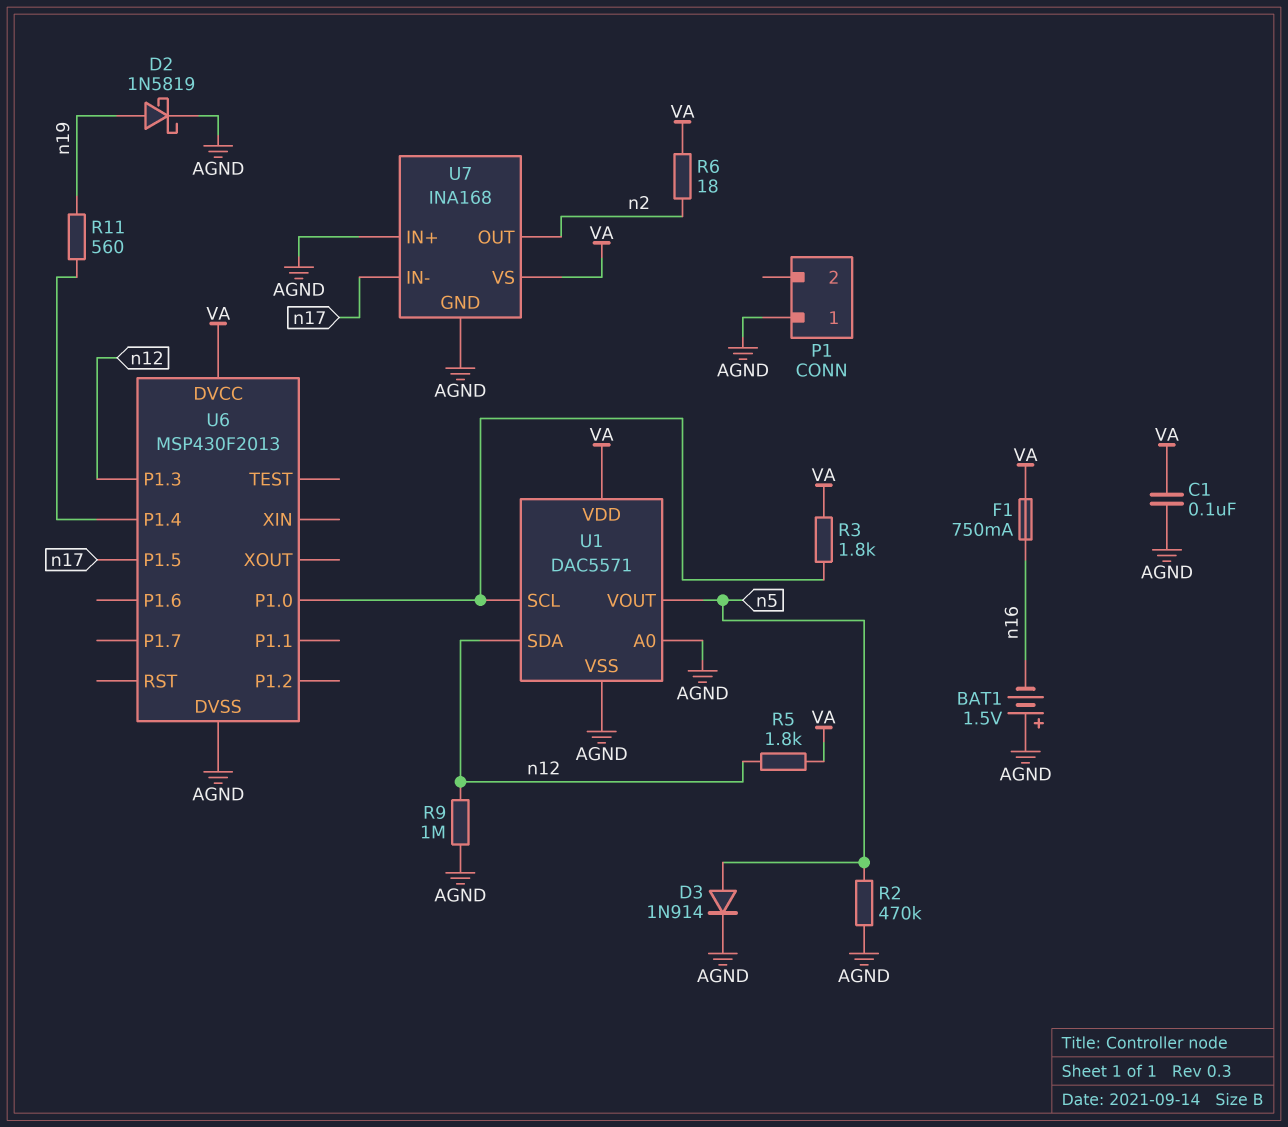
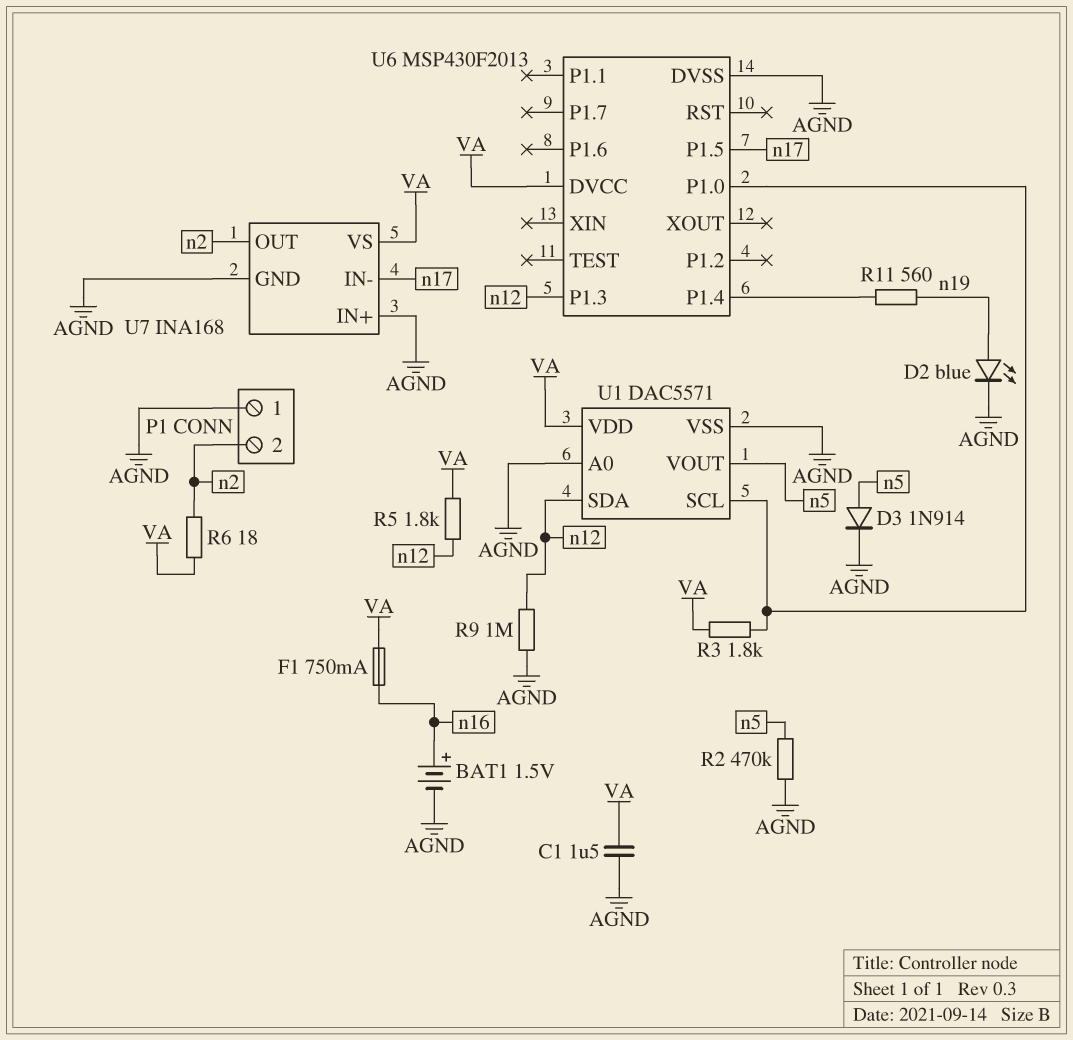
BAT1: 1.5V (plus AGND, minus n16) -> 1.5V (plus n16, minus AGND)
C1: 100nF (AGND, VA) -> 1.5uF (AGND, VA)
D2: schottky 1N5819 (A n19, K AGND) -> LED blue (A n19, K AGND)
P1 pin 2: none -> n2

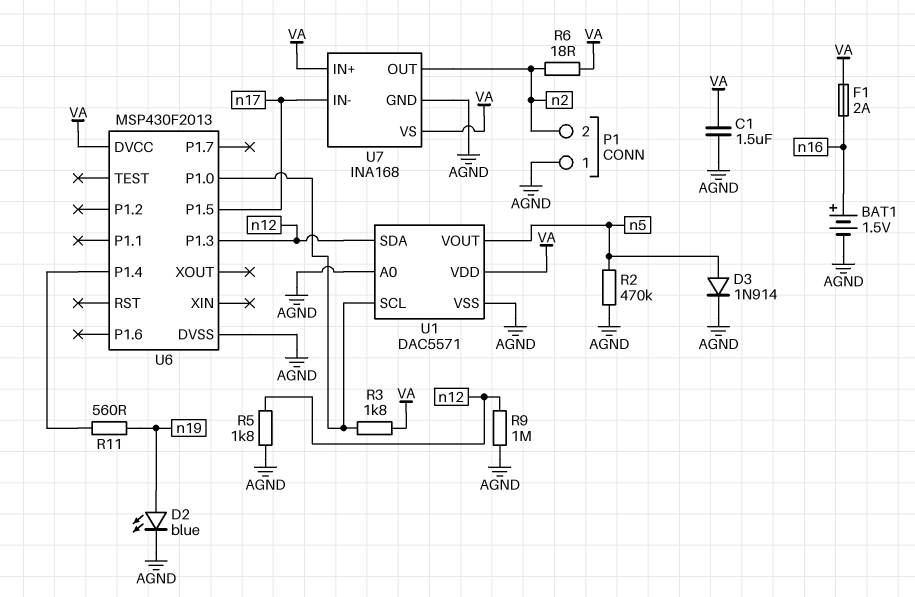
F1: 750mA (VA, n16) -> 2A (VA, n16)
R5: 1.8k (VA, n12) -> 1.8k (AGND, n12)
U7 pin IN+: AGND -> VA

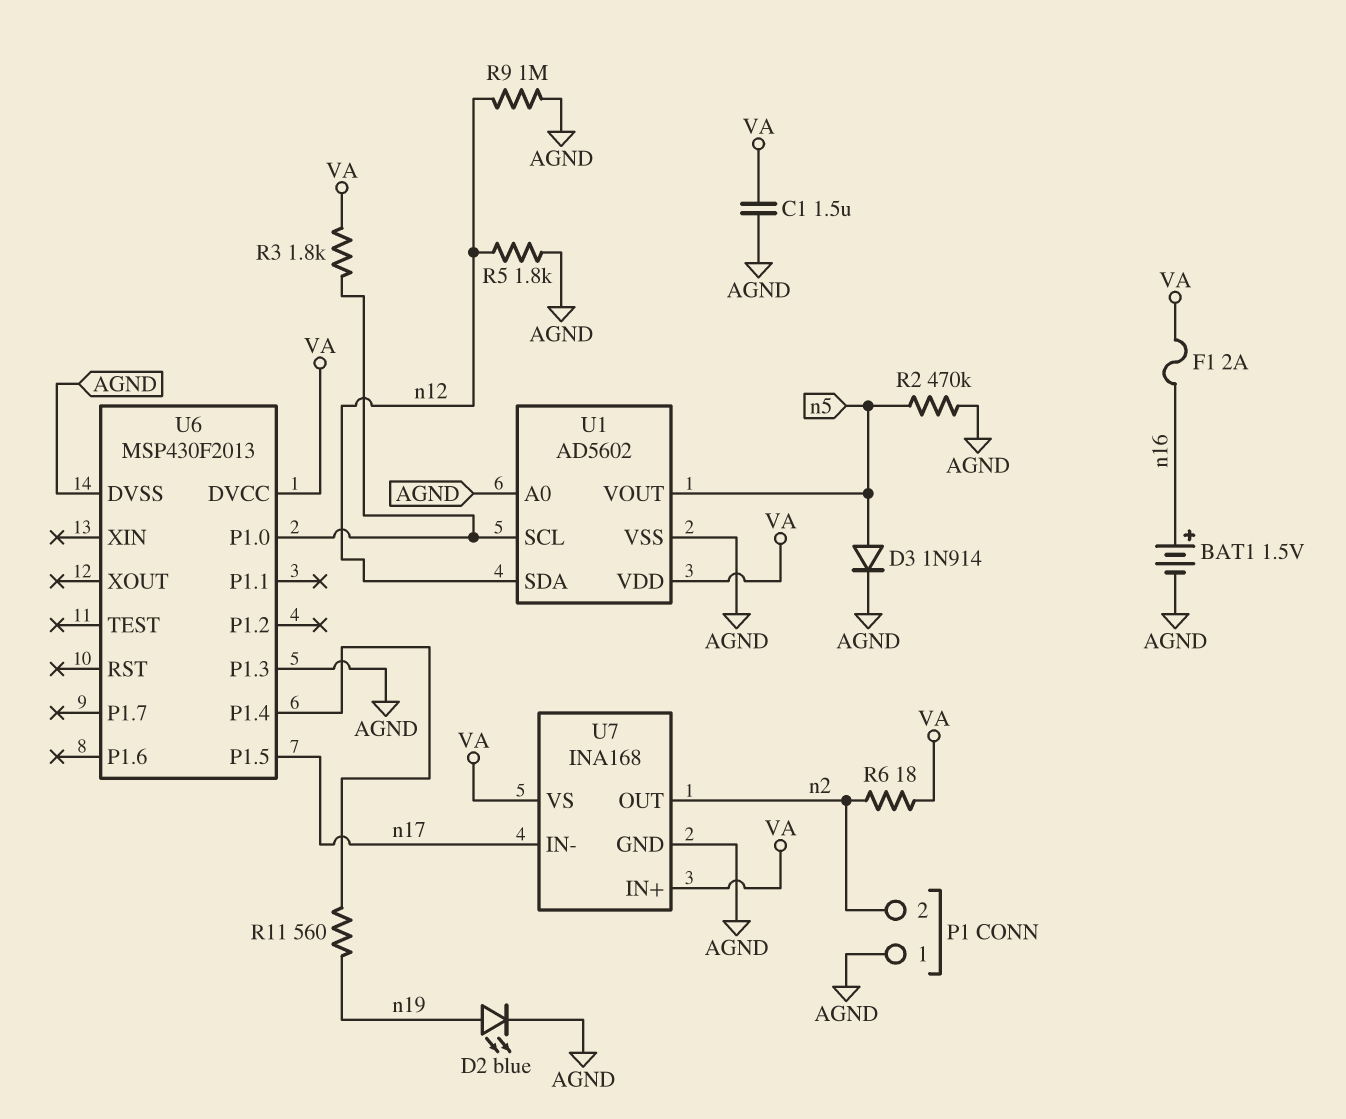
U1: DAC5571 -> AD5602
U6 pin P1.3: n12 -> AGND

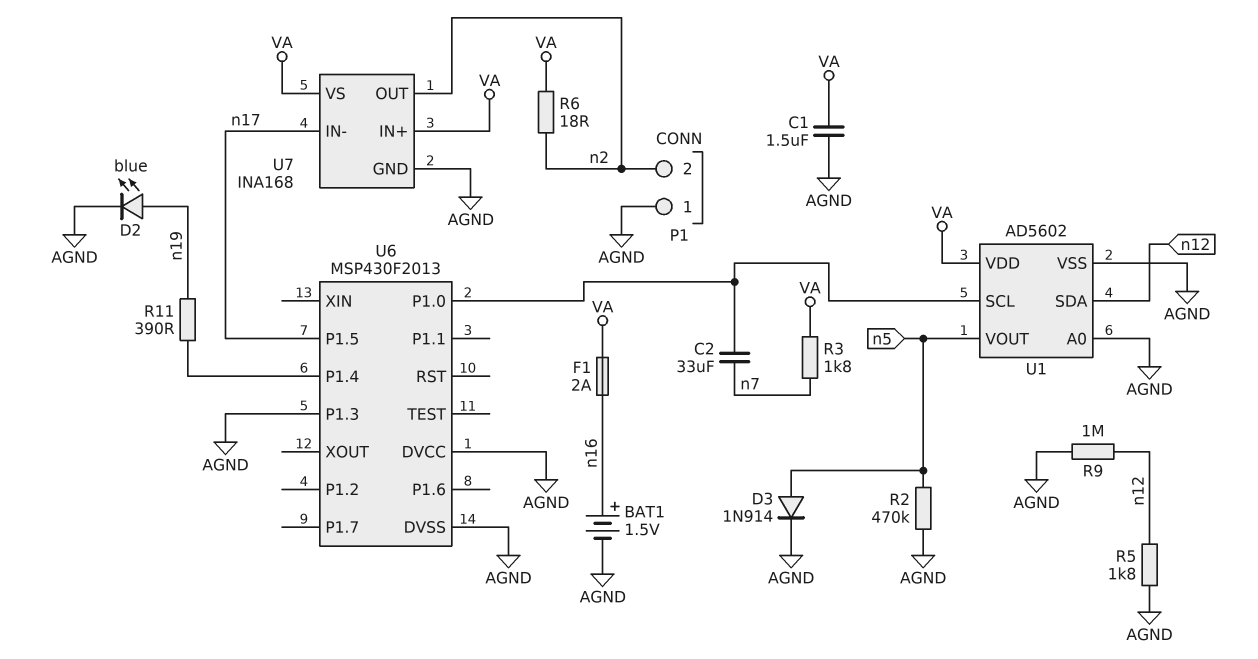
C2: none -> 33uF (U1/SCL, n7)
R3: 1.8k (U1/SCL, VA) -> 1.8k (VA, n7)
R11: 560 (U6/P1.4, n19) -> 390 (U6/P1.4, n19)
U6 pin DVCC: VA -> AGND

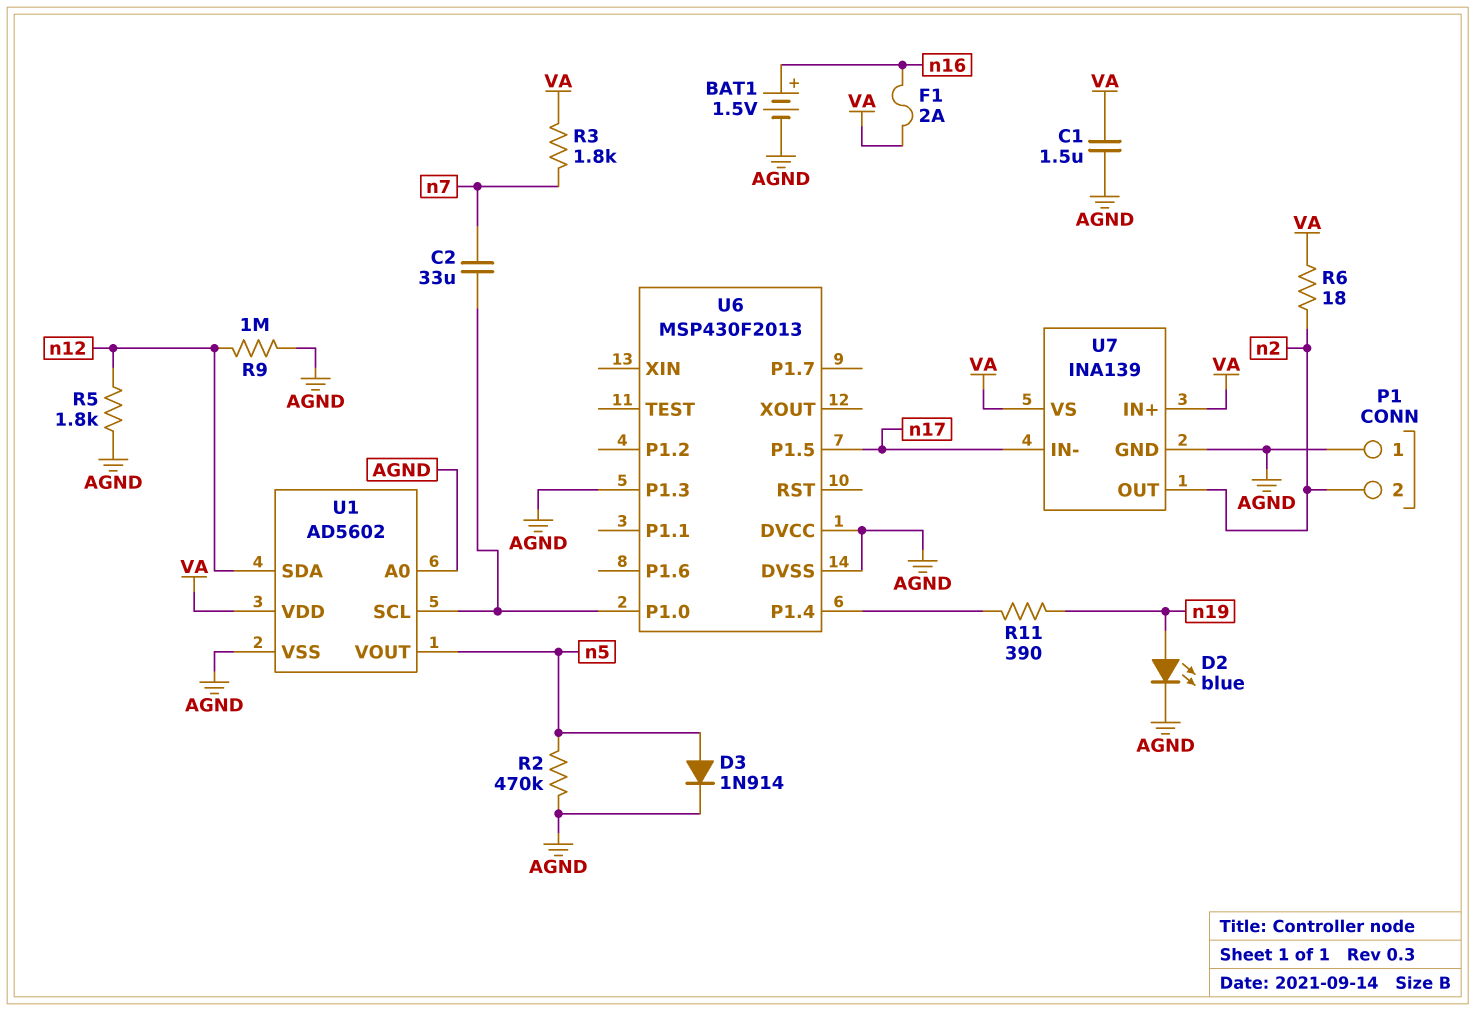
U7: INA168 -> INA139

